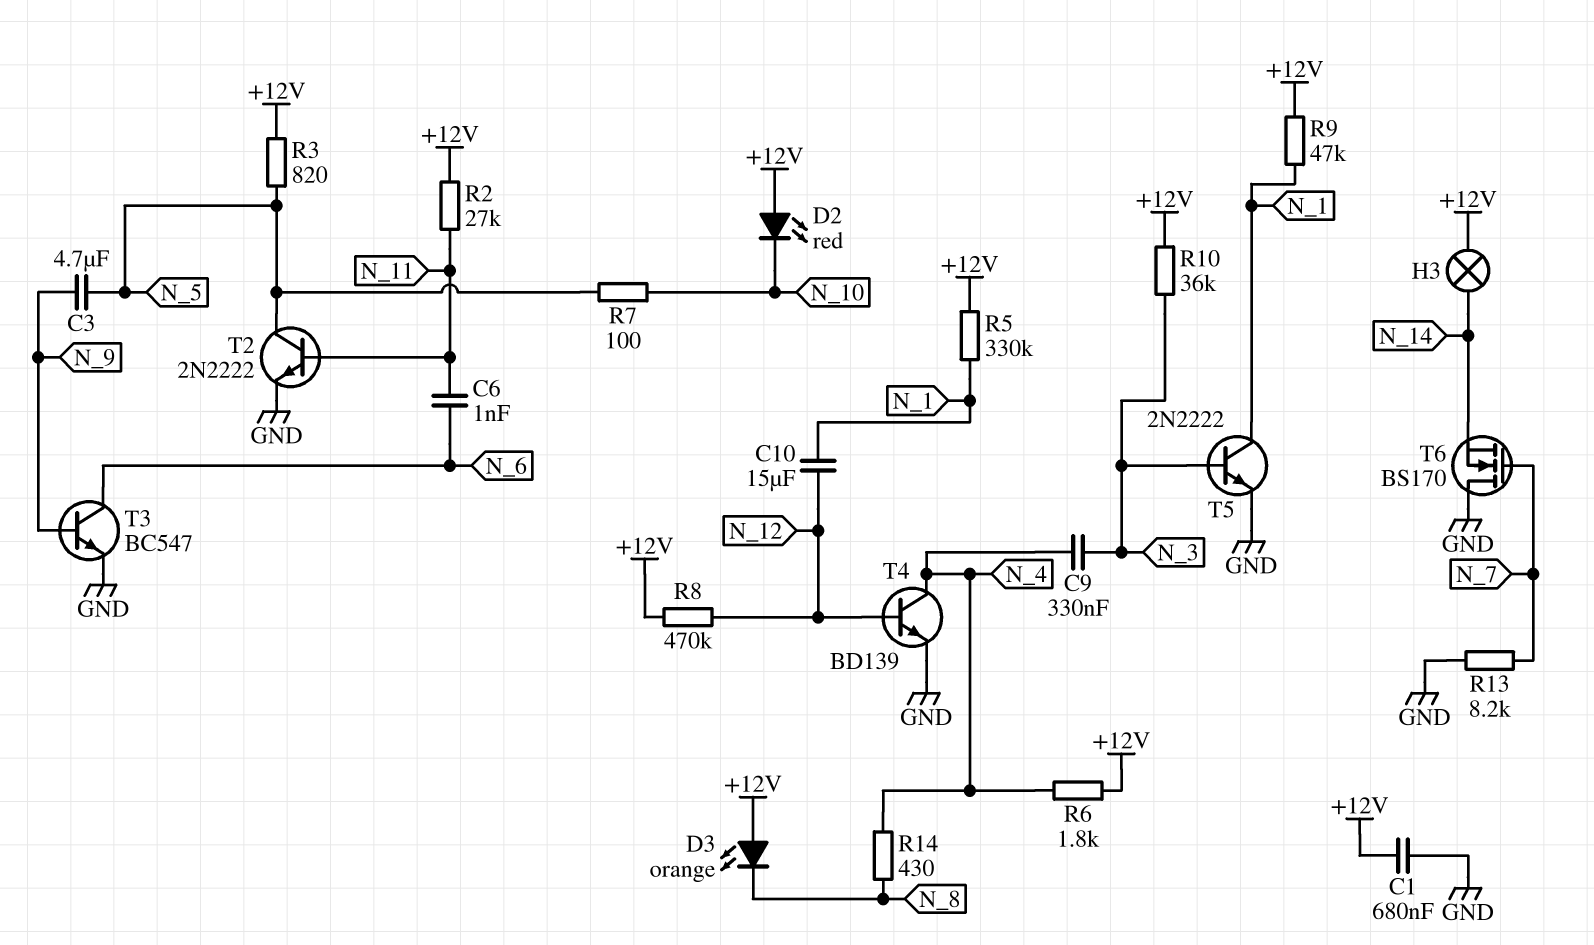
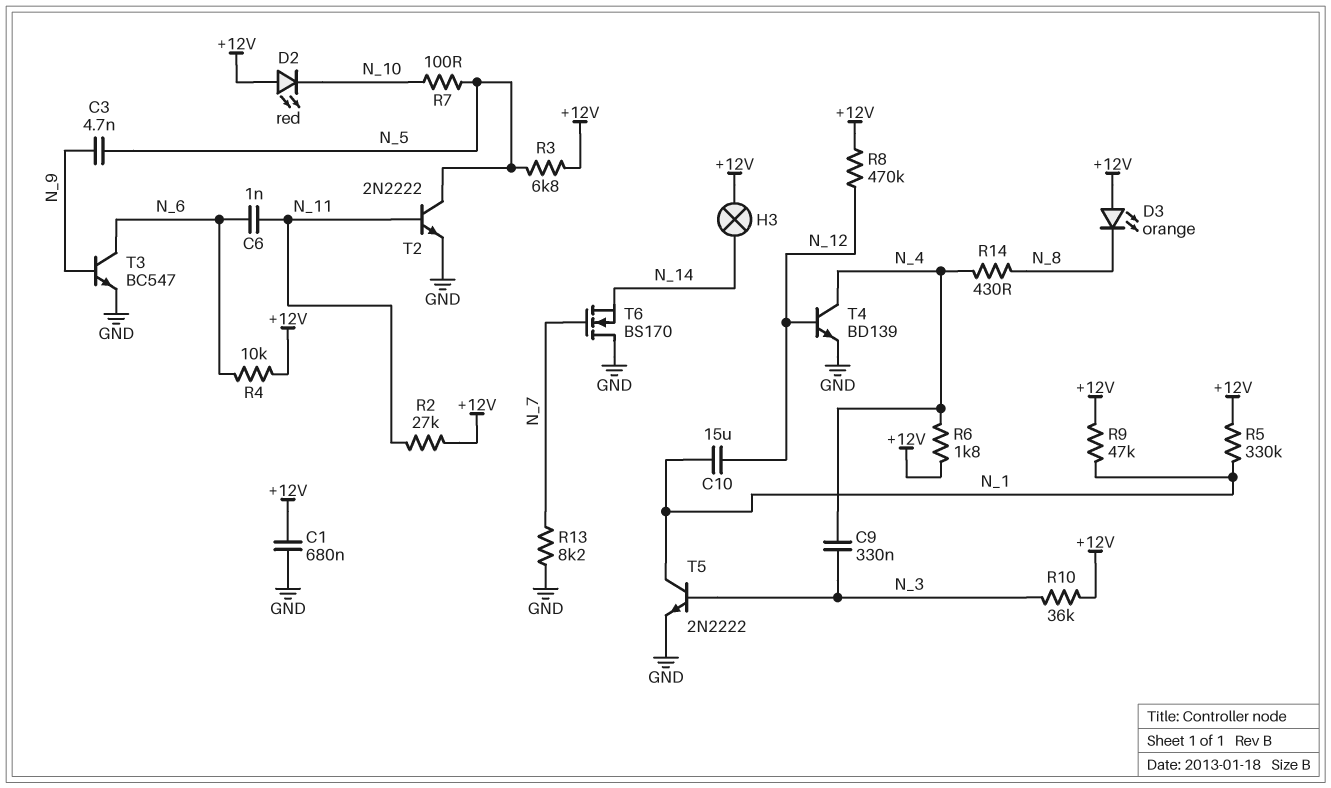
C3: 4.7uF (N_5, N_9) -> 4.7nF (N_5, N_9)
R3: 820 (+12V, N_5) -> 6.8k (+12V, N_5)
R4: none -> 10k (+12V, N_6)

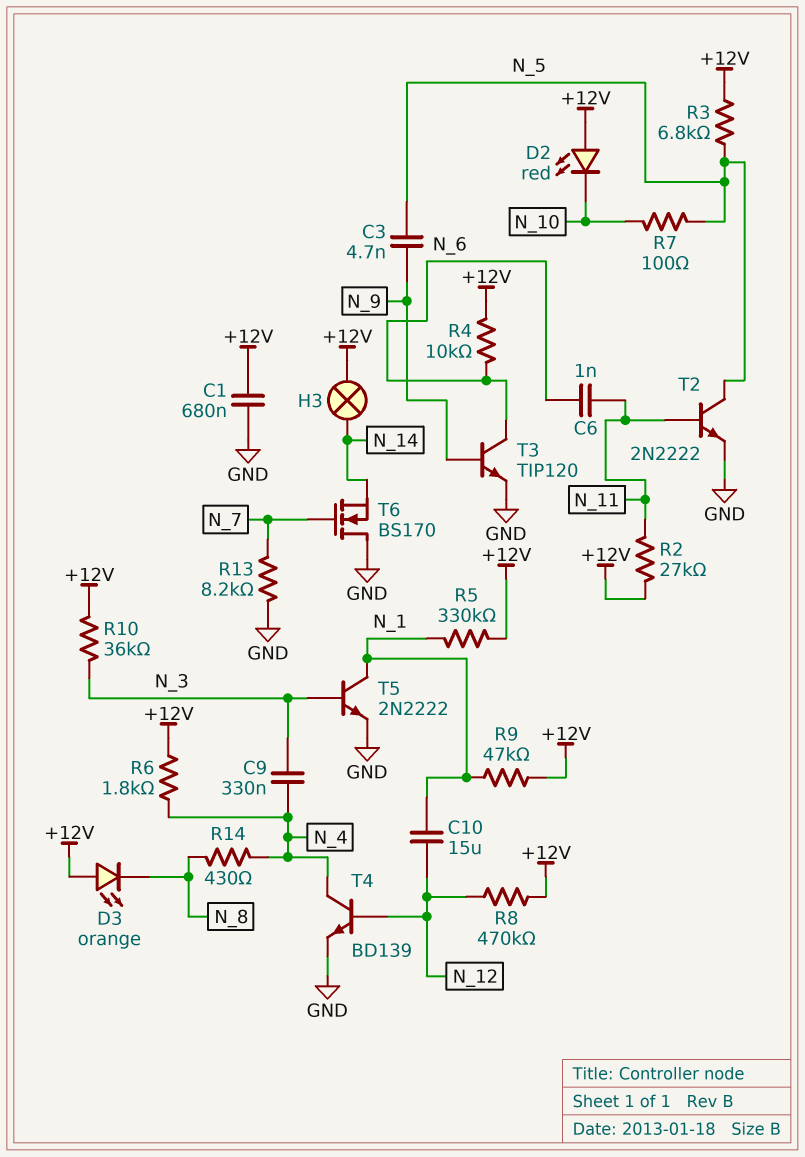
T3: NPN BC547 (B N_9, C N_6, E GND) -> NPN TIP120 (B N_9, C N_6, E GND)

